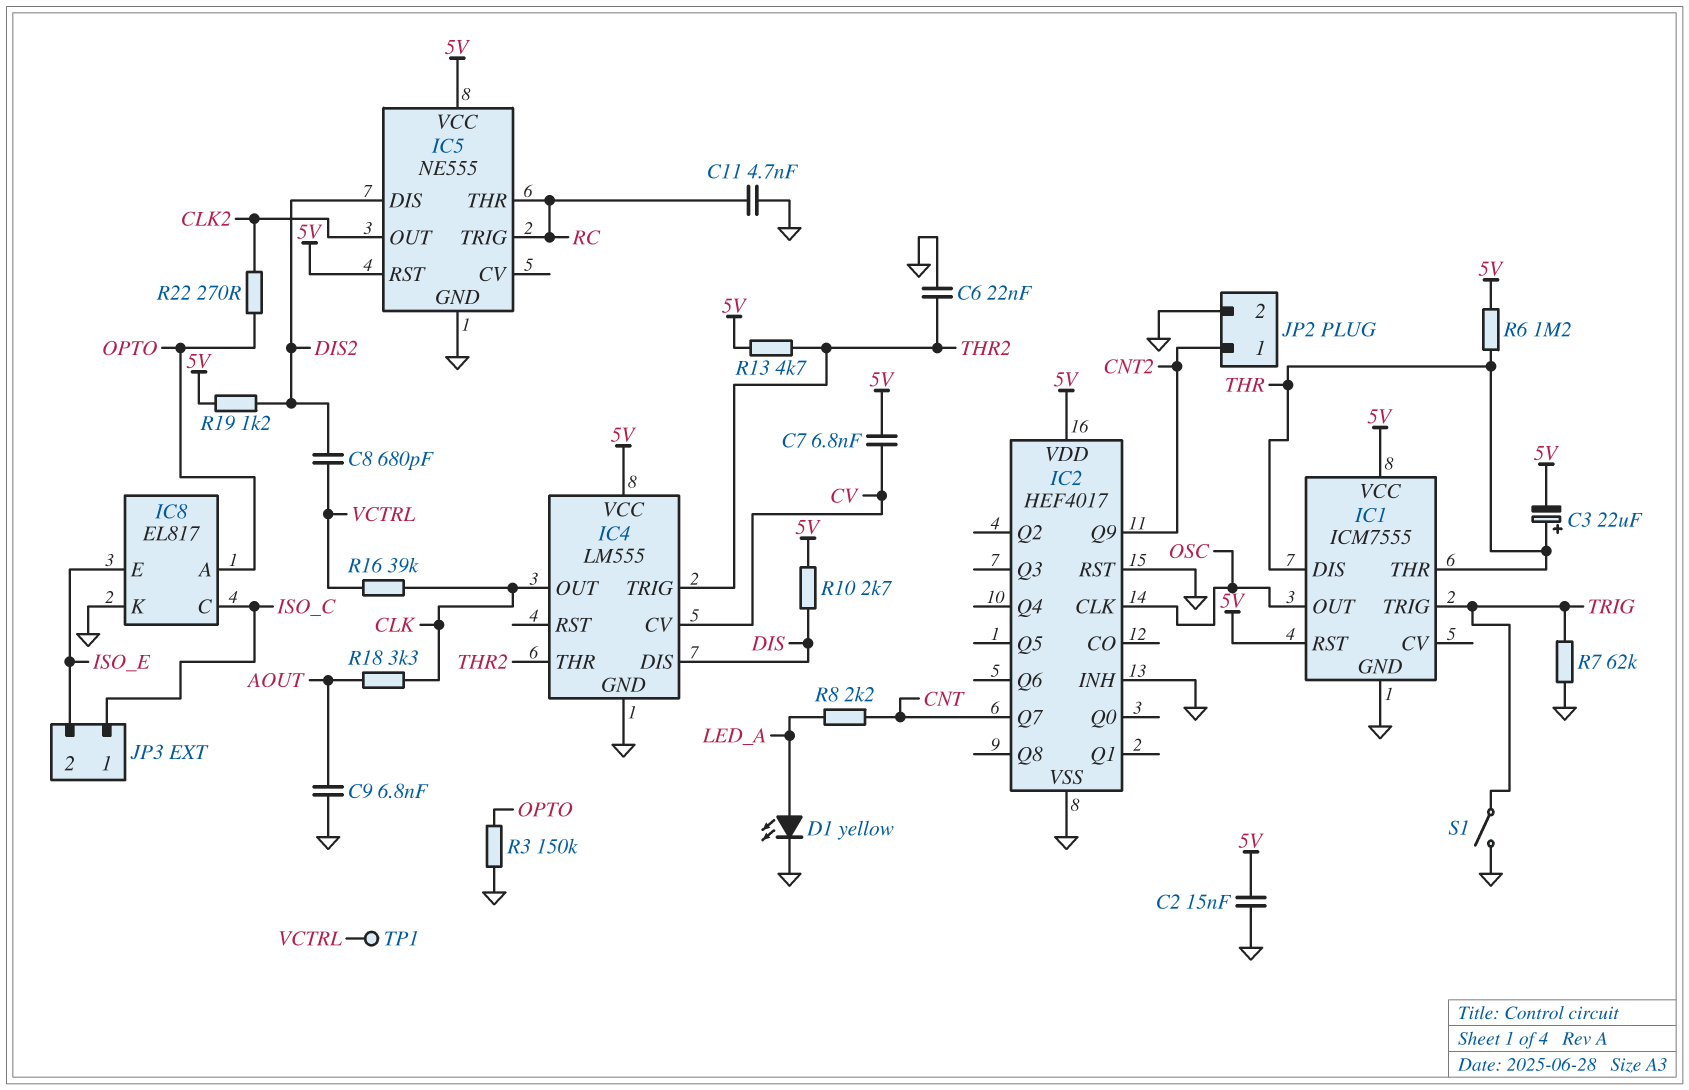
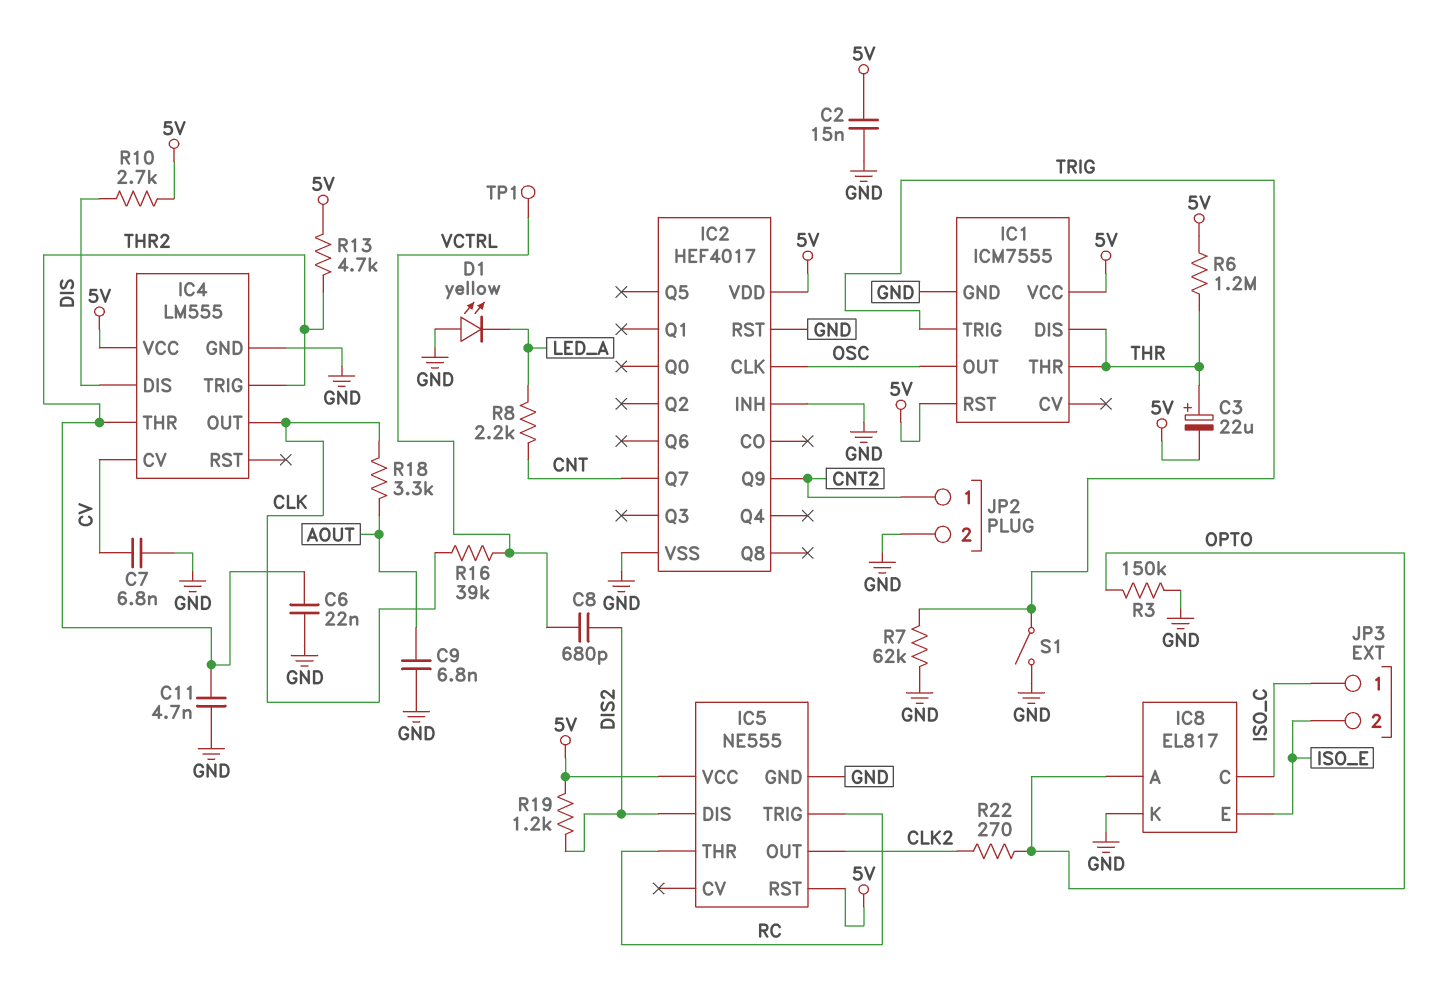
C7: 6.8nF (5V, CV) -> 6.8nF (CV, GND)
C11: 4.7nF (GND, RC) -> 4.7nF (GND, THR2)
D1: LED yellow (A LED_A, K GND) -> LED yellow (A GND, K LED_A)

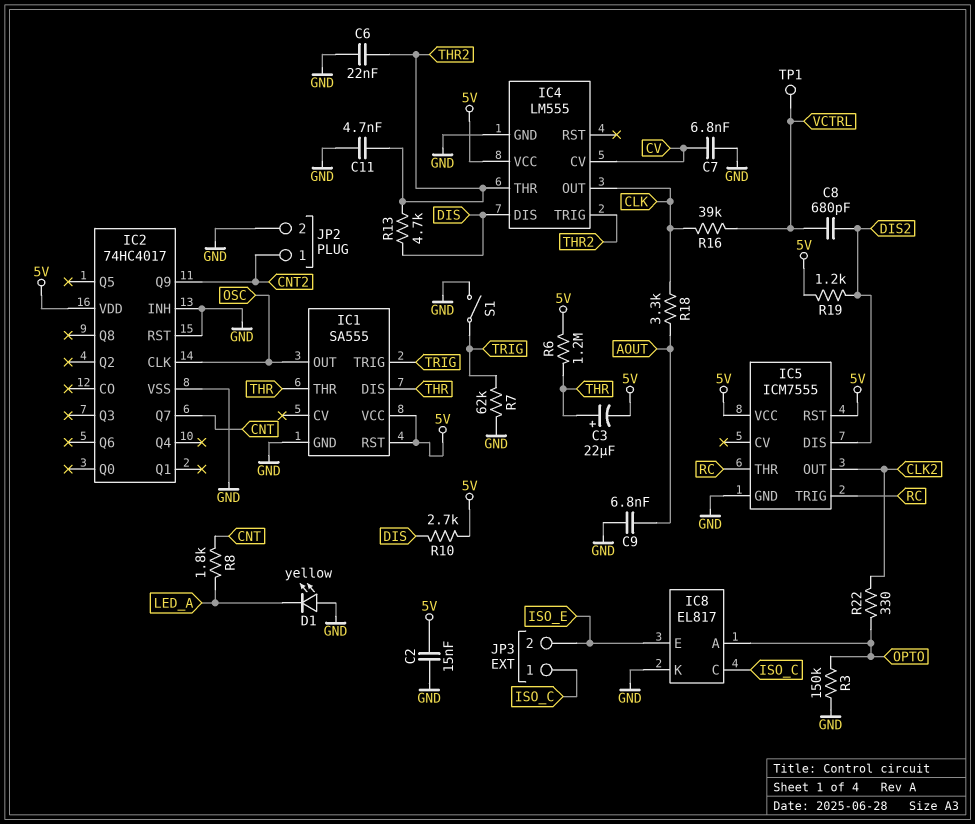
IC1: ICM7555 -> SA555
IC2: HEF4017 -> 74HC4017
IC5: NE555 -> ICM7555
R8: 2.2k (CNT, LED_A) -> 1.8k (CNT, LED_A)
R13: 4.7k (5V, THR2) -> 4.7k (DIS, THR2)
R22: 270 (CLK2, OPTO) -> 330 (CLK2, OPTO)

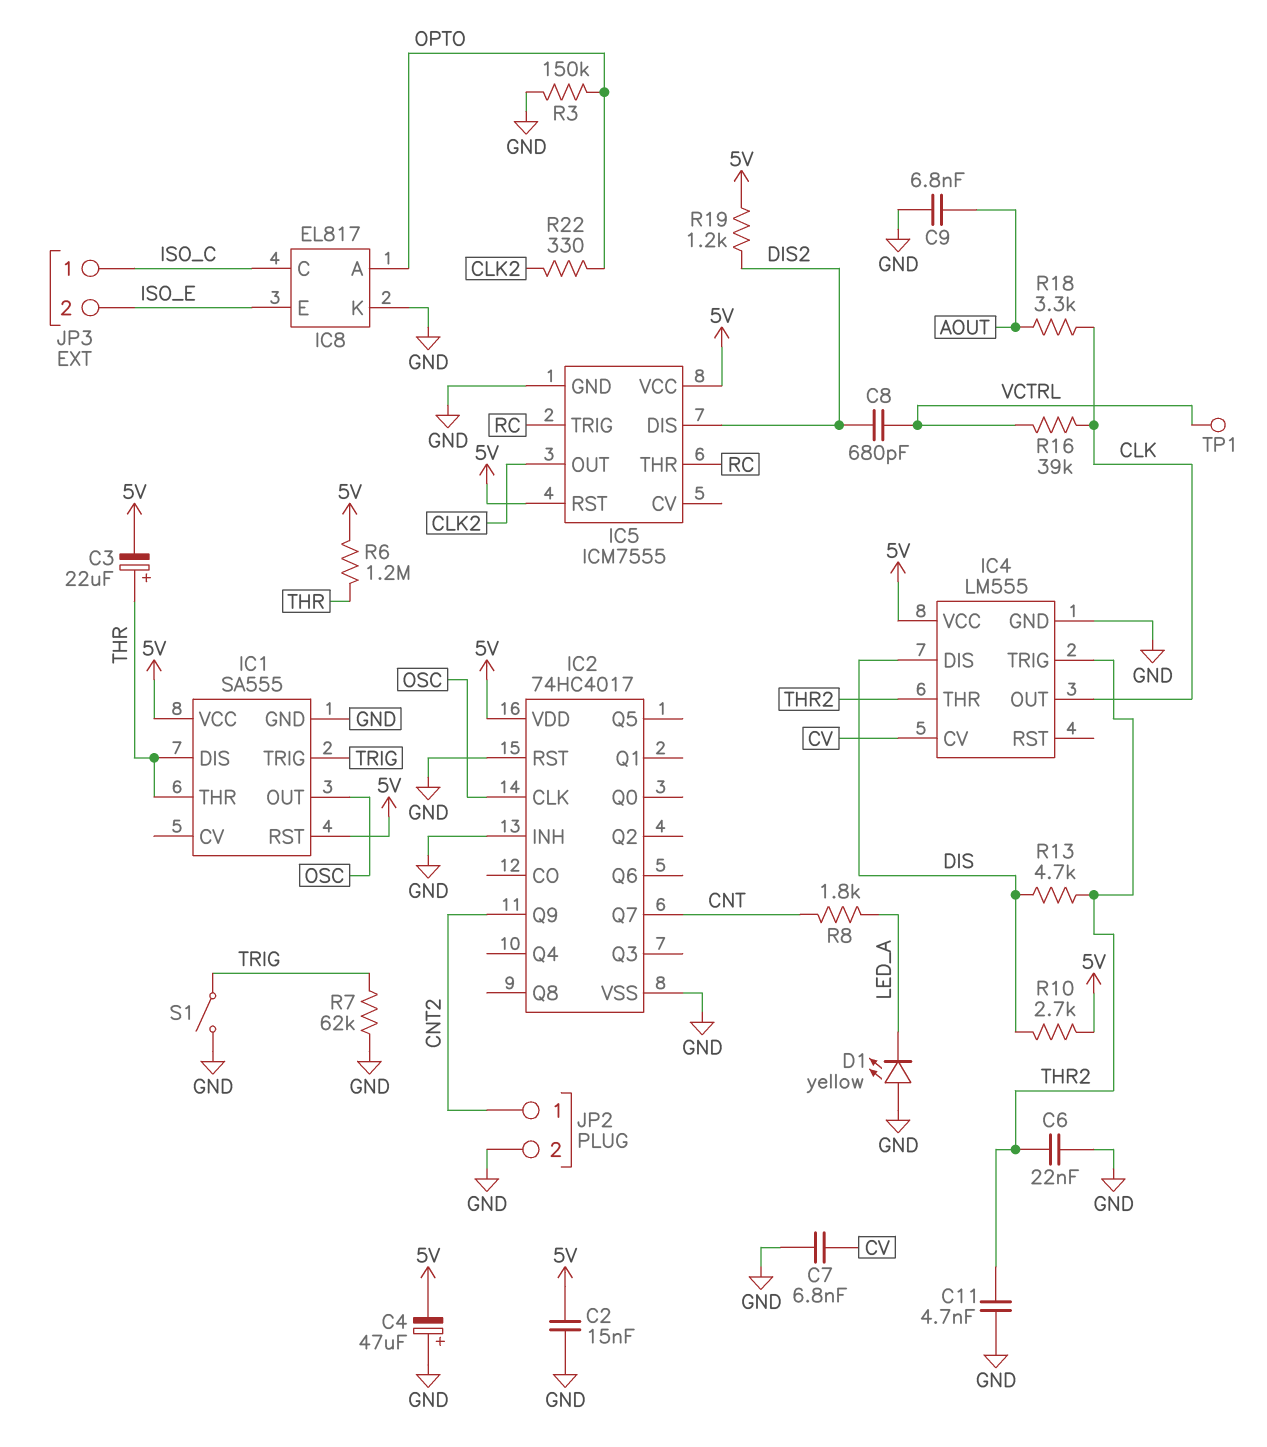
C4: none -> 47uF (plus GND, minus 5V)

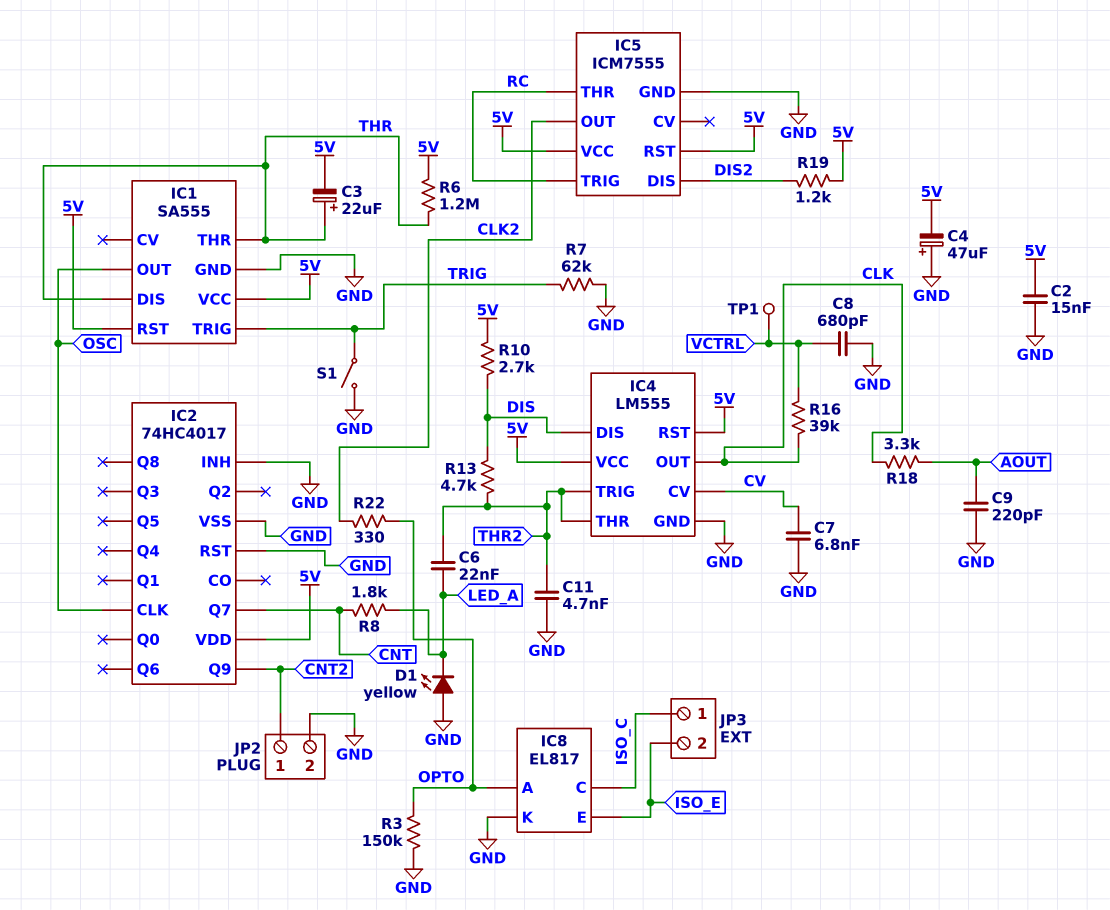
C6: 22nF (GND, THR2) -> 22nF (LED_A, THR2)
C8: 680pF (DIS2, VCTRL) -> 680pF (GND, VCTRL)
C9: 6.8nF (AOUT, GND) -> 220pF (AOUT, GND)
IC4 pin RST: none -> 5V

